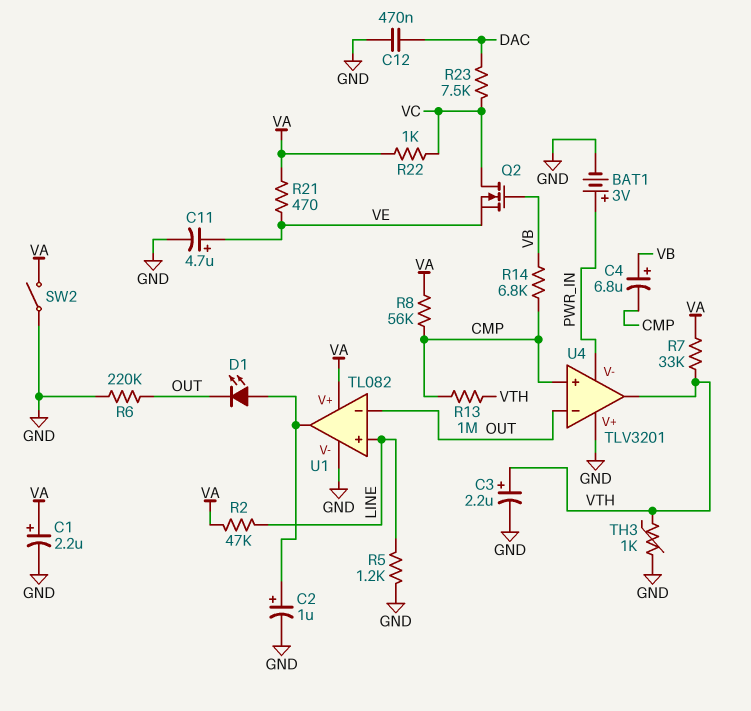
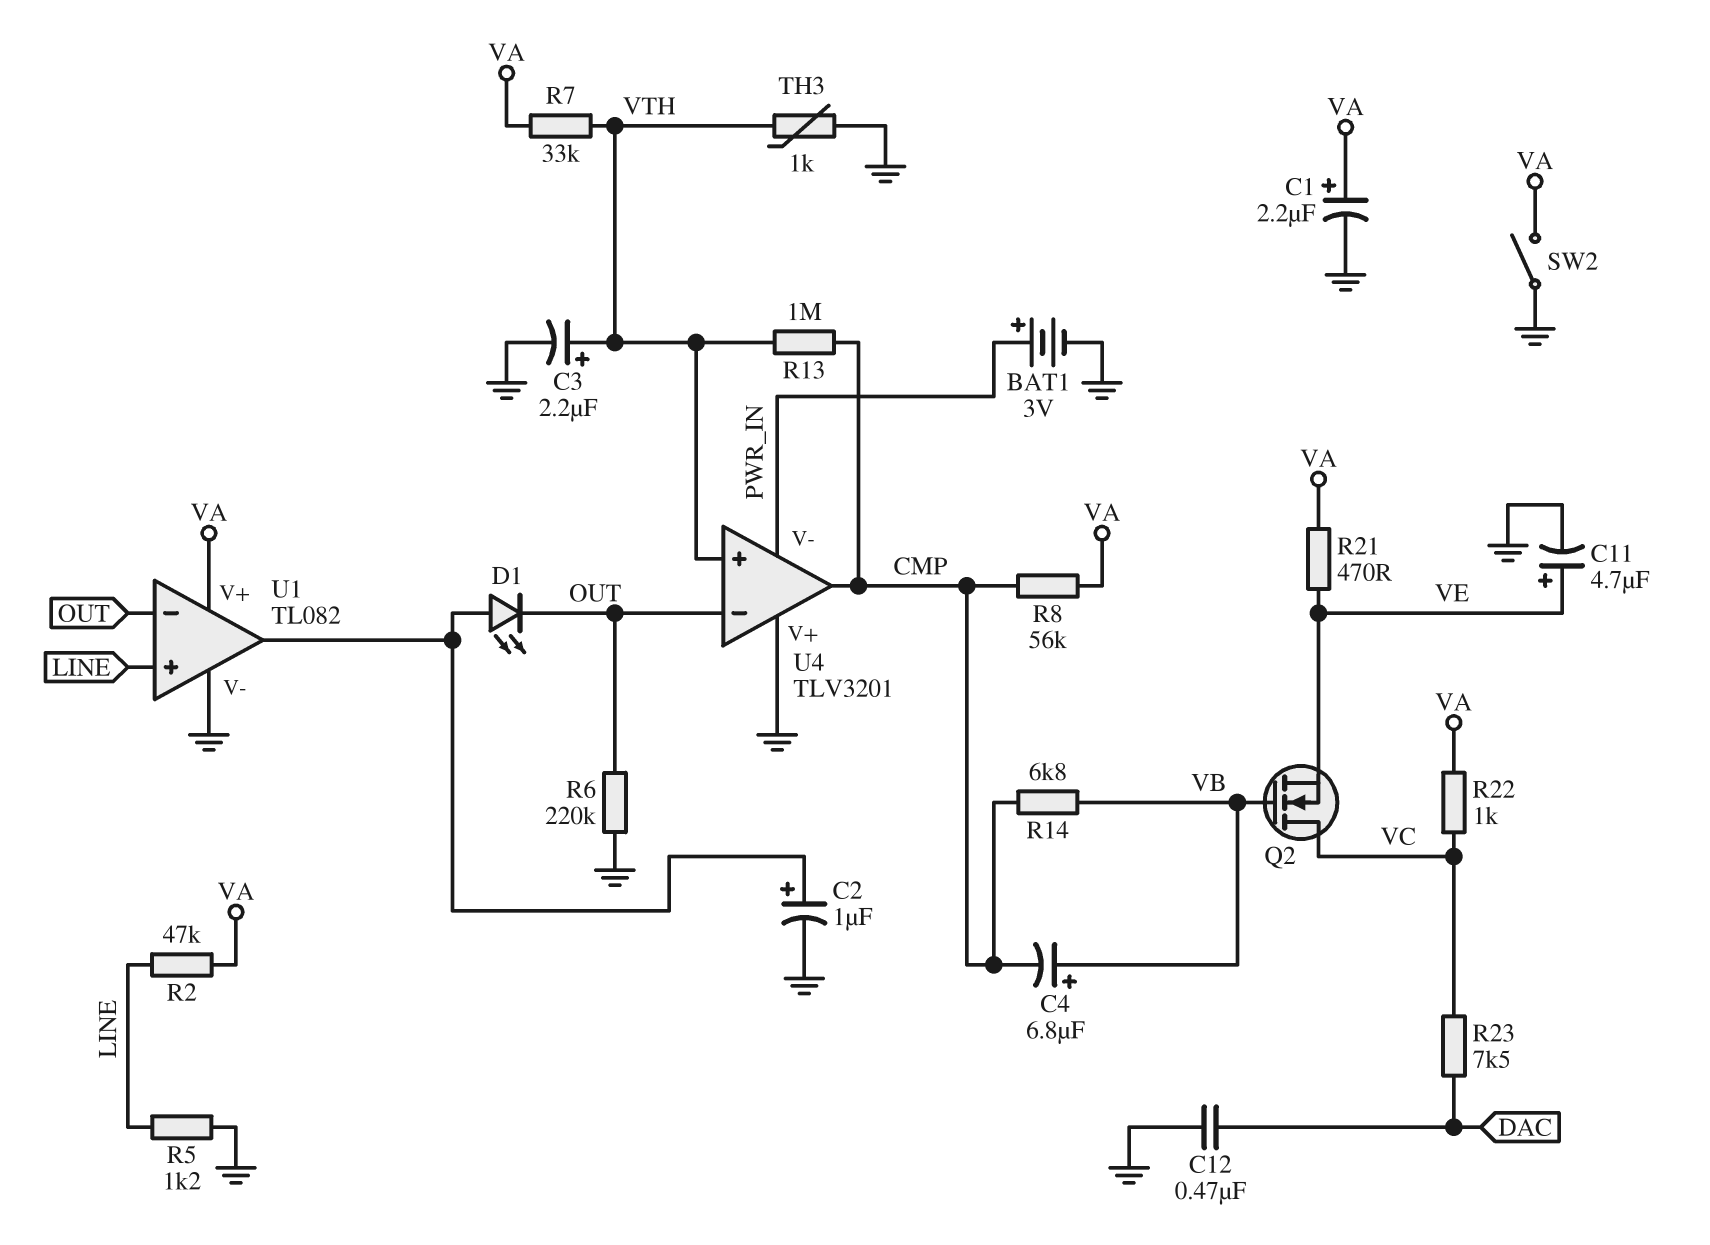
U4 pin in+: CMP -> VTH
U4 pin out: VTH -> CMP

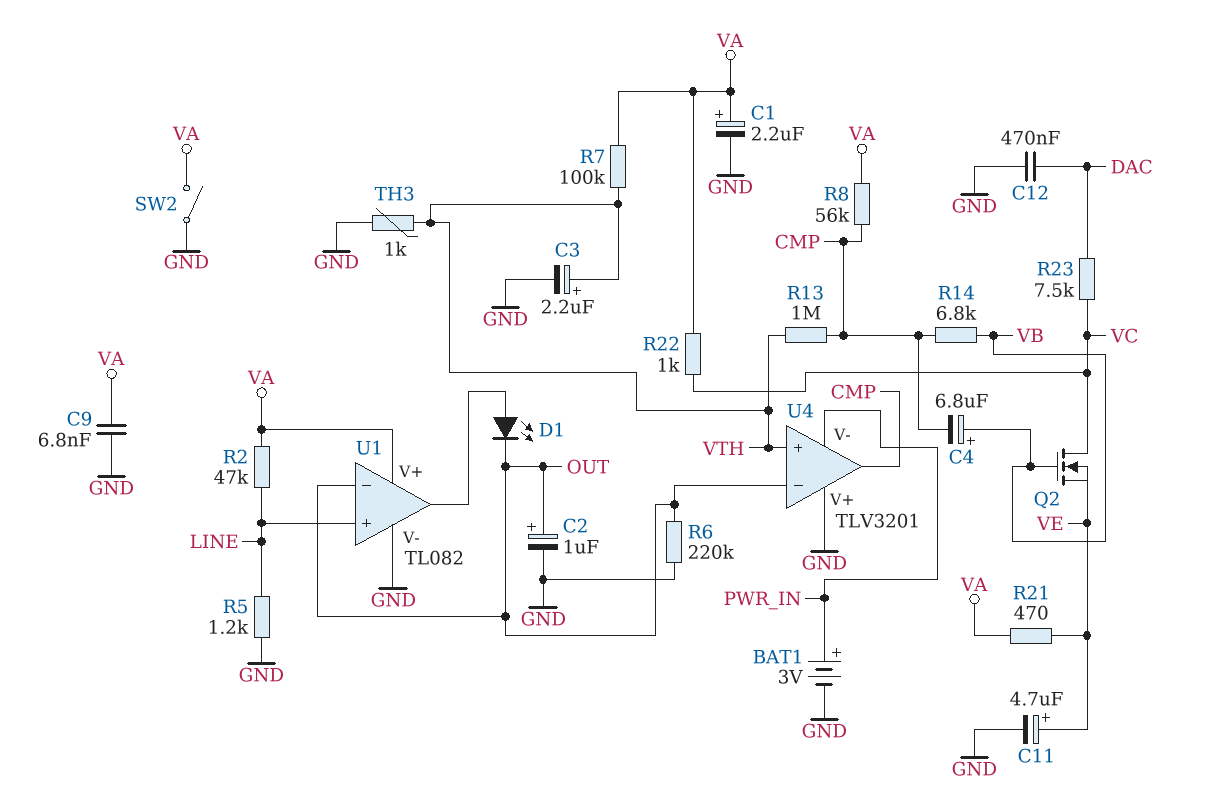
C2: 1uF (plus U1/out, minus GND) -> 1uF (plus OUT, minus GND)
C9: none -> 6.8nF (GND, VA)
R7: 33k (VA, VTH) -> 100k (VA, VTH)

